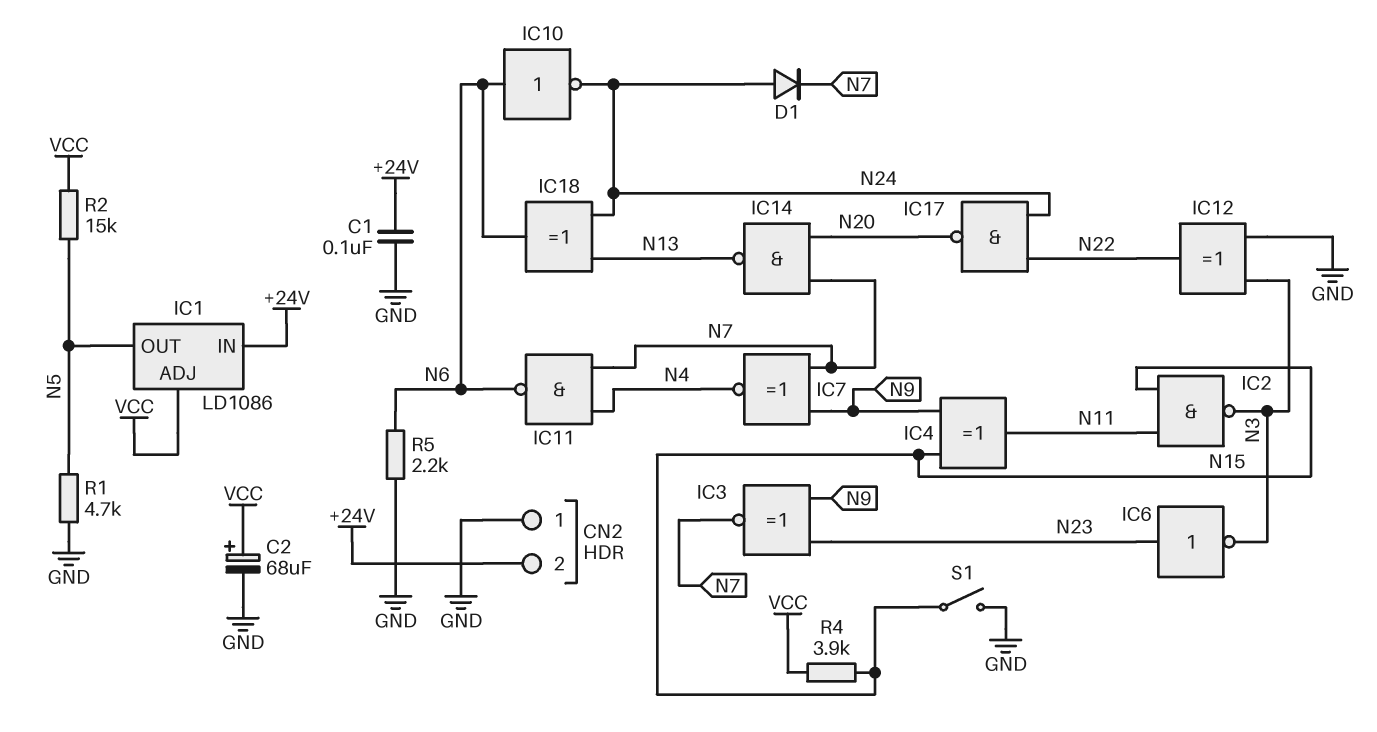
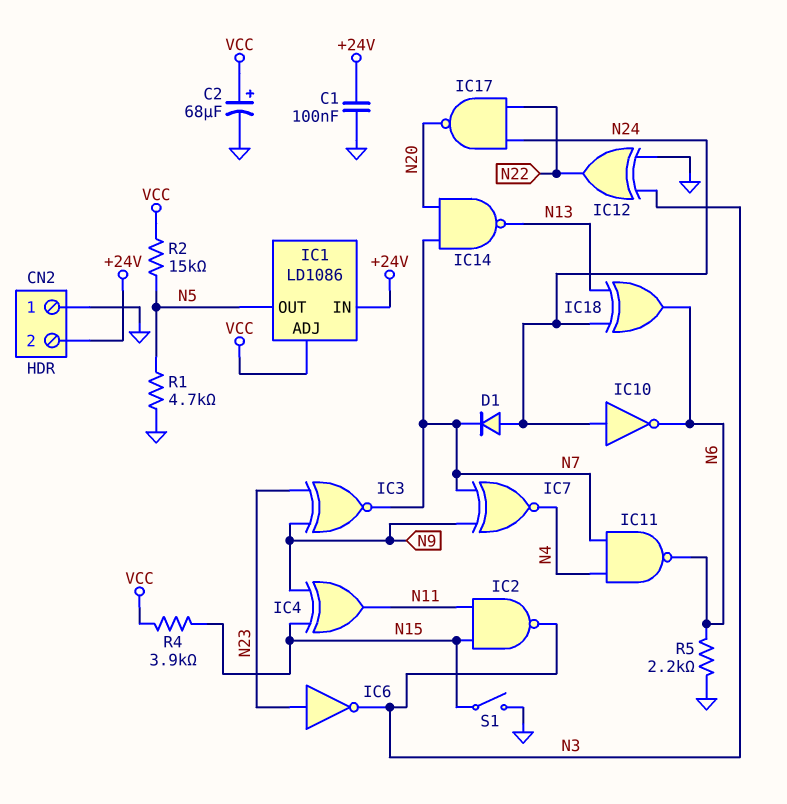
IC10: NOT (in N6, out N24) -> NOT (in N24, out N6)

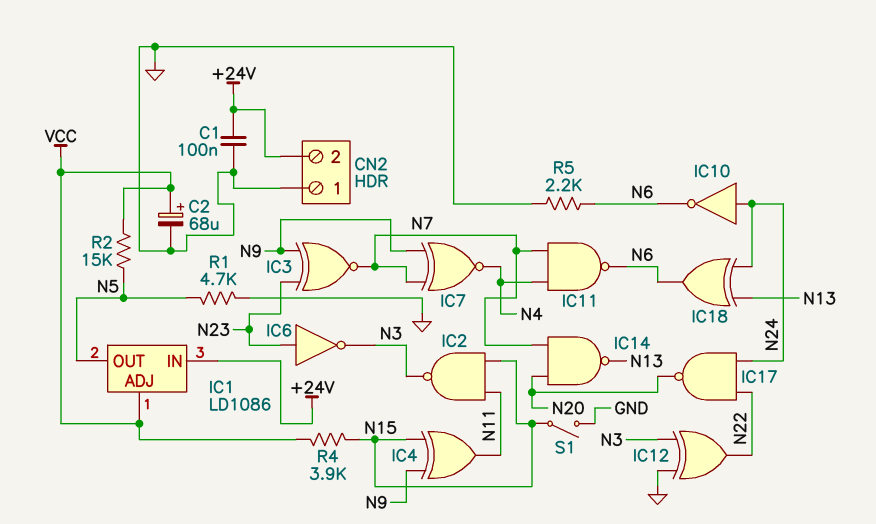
D1: diode (A N24, K N7) -> none

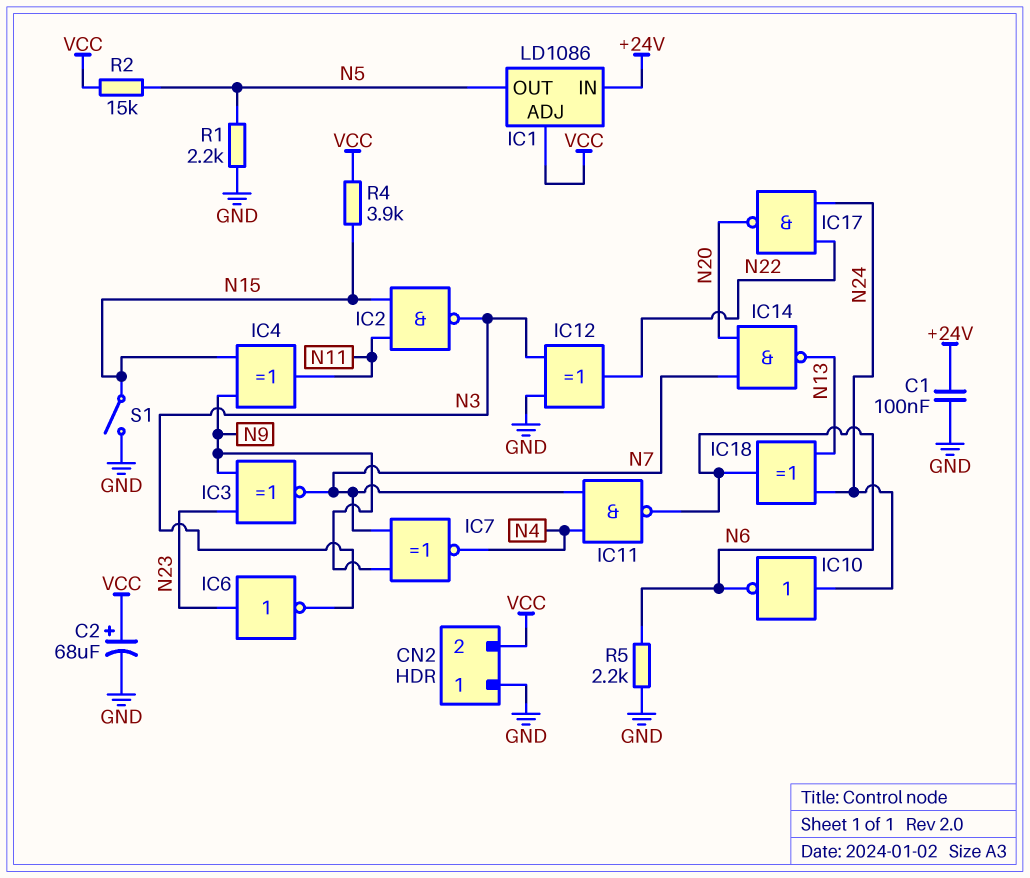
CN2 pin 2: +24V -> VCC
R1: 4.7k (GND, N5) -> 2.2k (GND, N5)

